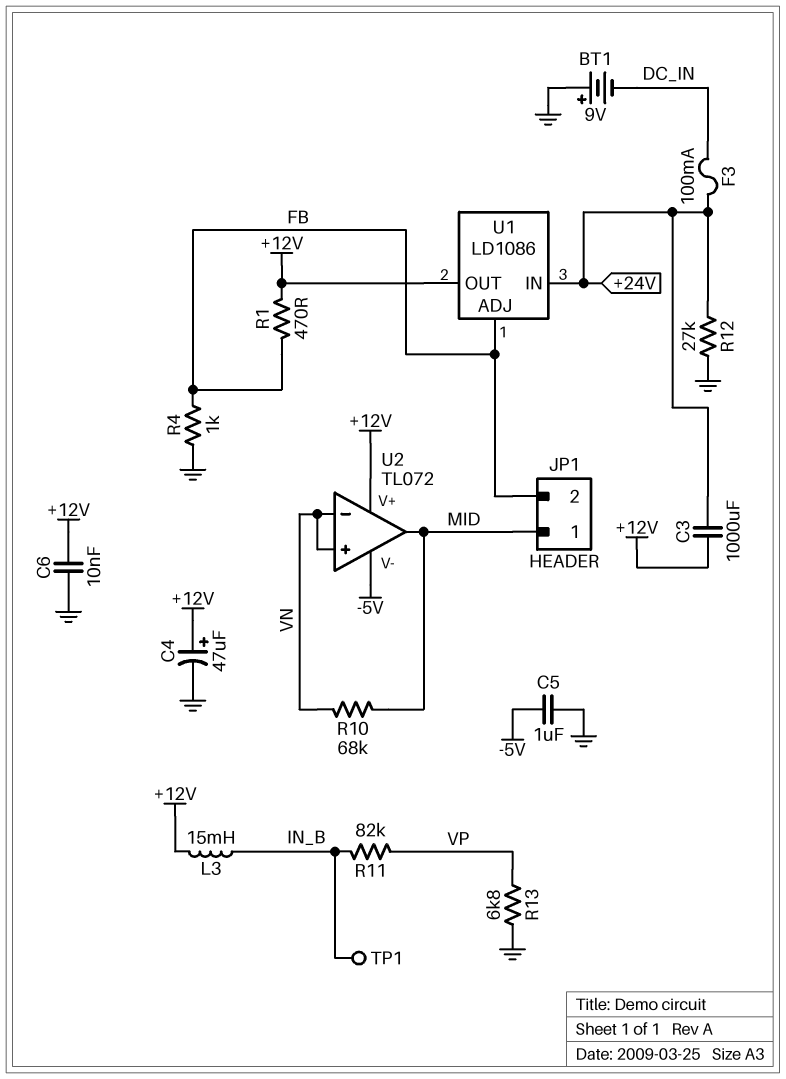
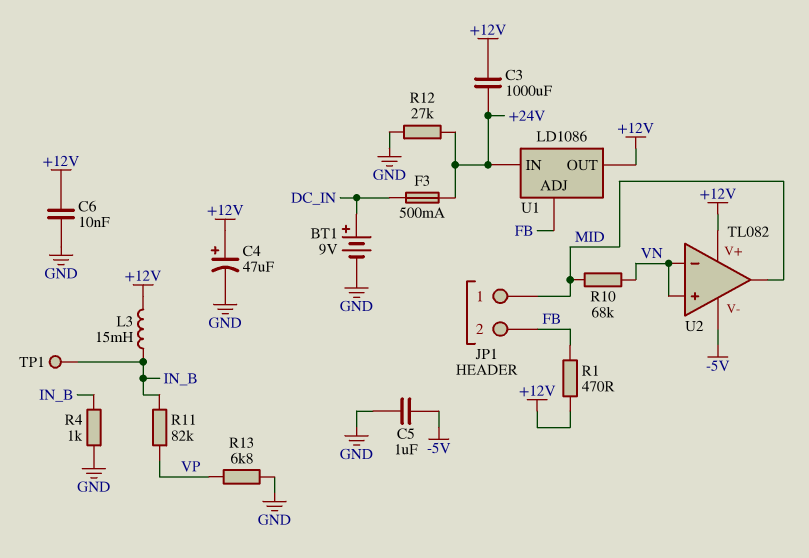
BT1: 9V (plus GND, minus DC_IN) -> 9V (plus DC_IN, minus GND)
F3: 100mA (+24V, DC_IN) -> 500mA (+24V, DC_IN)
R4: 1k (FB, GND) -> 1k (GND, IN_B)
U2: TL072 -> TL082

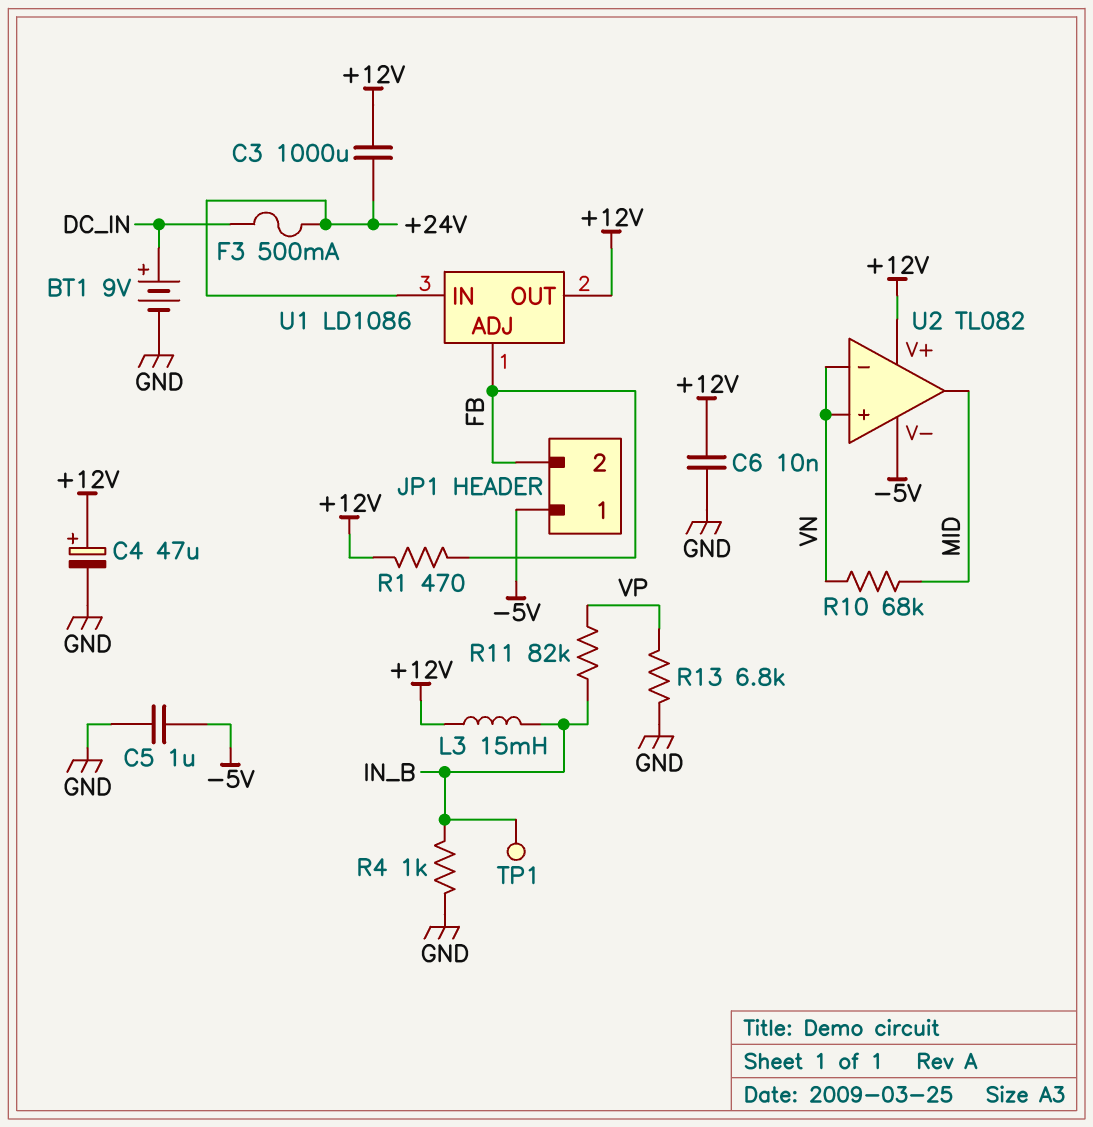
JP1 pin 1: MID -> -5V
R12: 27k (+24V, GND) -> none

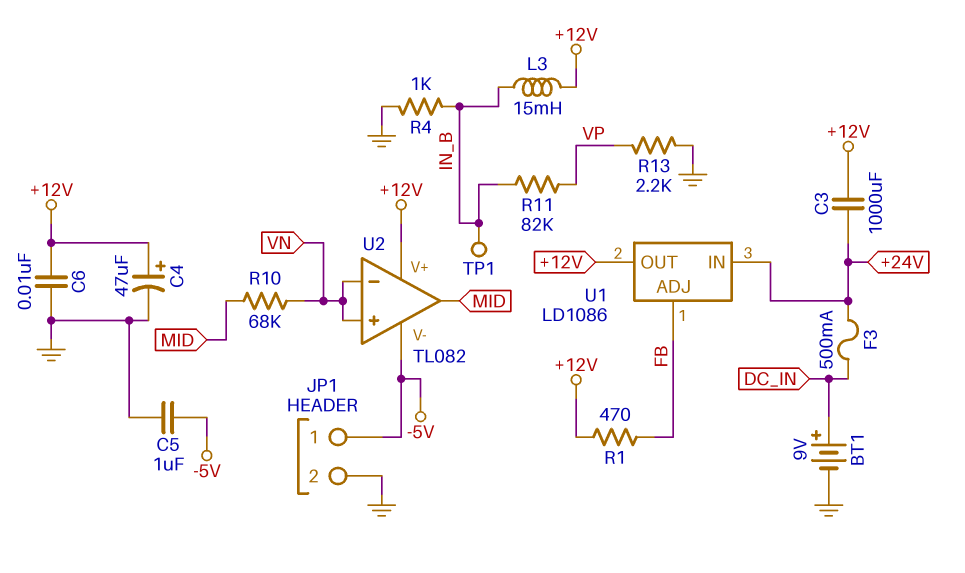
JP1 pin 2: FB -> GND
R13: 6.8k (GND, VP) -> 2.2k (GND, VP)

